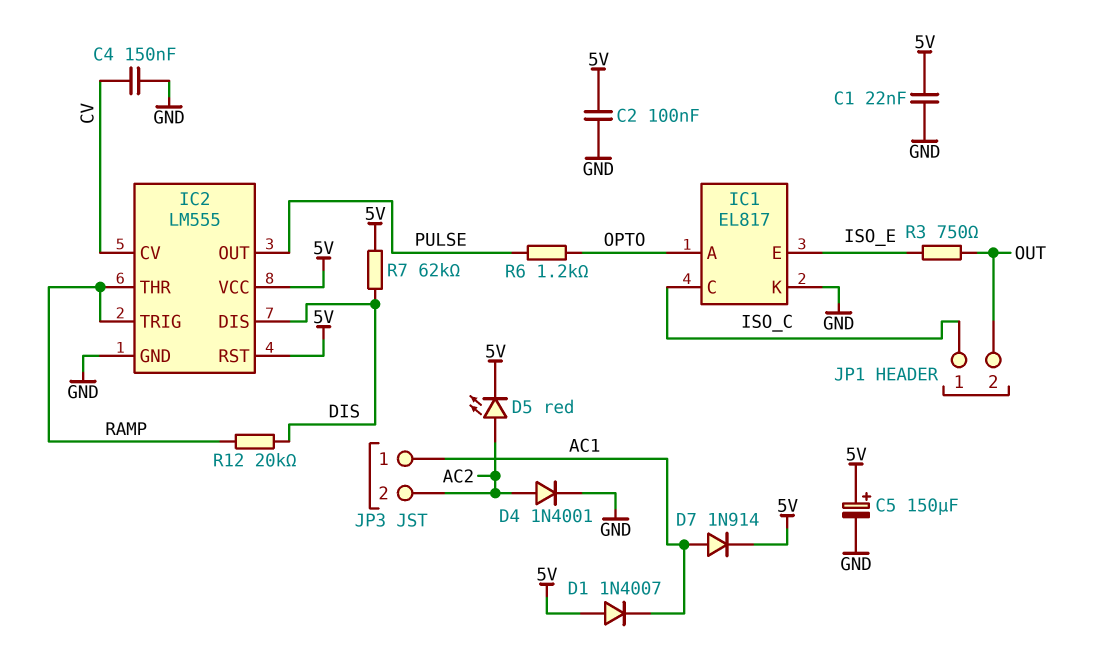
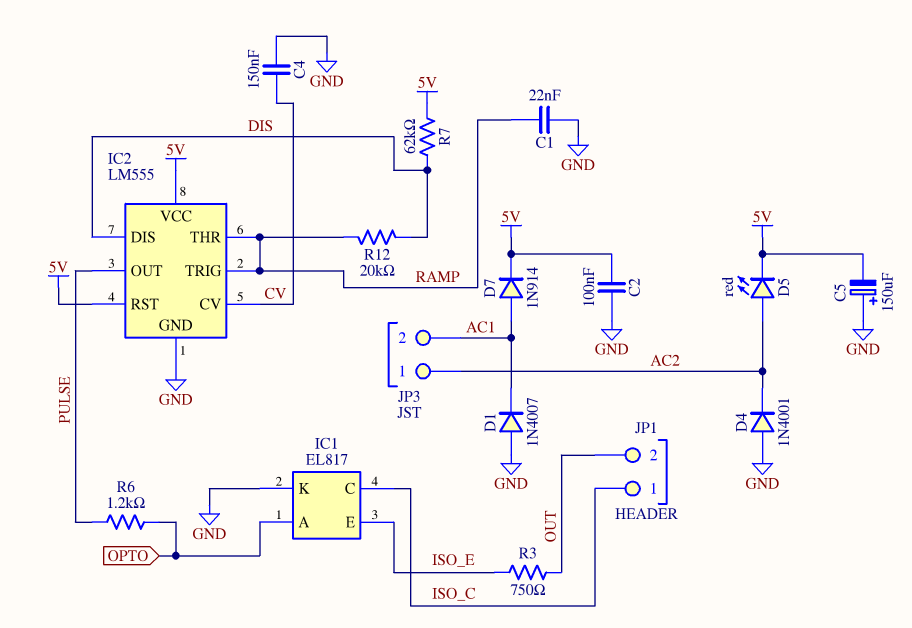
C1: 22nF (5V, GND) -> 22nF (GND, RAMP)
C5: 150uF (plus 5V, minus GND) -> 150uF (plus GND, minus 5V)
D1: diode 1N4007 (A 5V, K AC1) -> diode 1N4007 (A GND, K AC1)
D4: diode 1N4001 (A AC2, K GND) -> diode 1N4001 (A GND, K AC2)
JP3 pin 1: AC1 -> AC2
JP3 pin 2: AC2 -> AC1

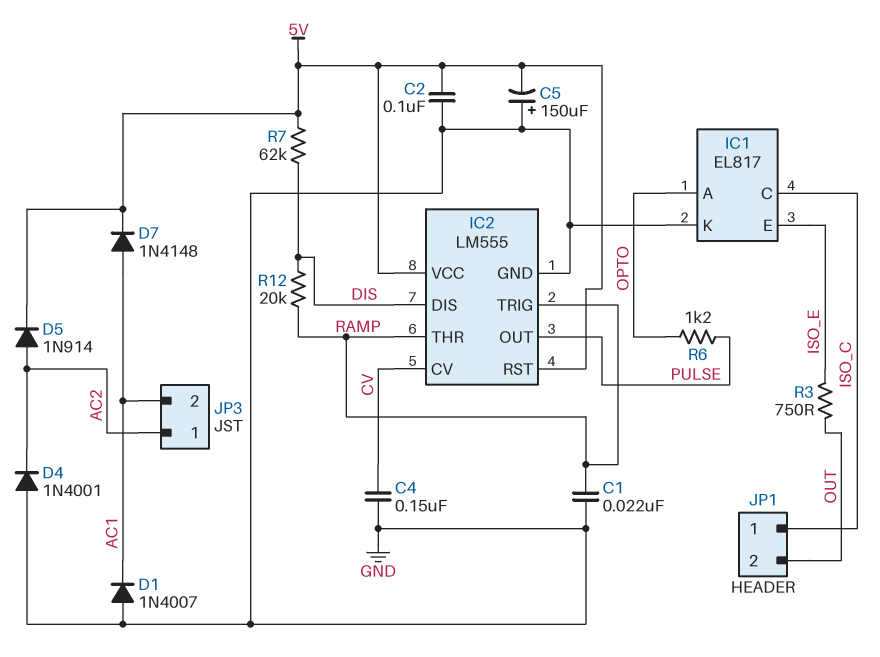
D5: LED red (A AC2, K 5V) -> diode 1N914 (A AC2, K 5V)
D7: diode 1N914 (A AC1, K 5V) -> diode 1N4148 (A AC1, K 5V)

